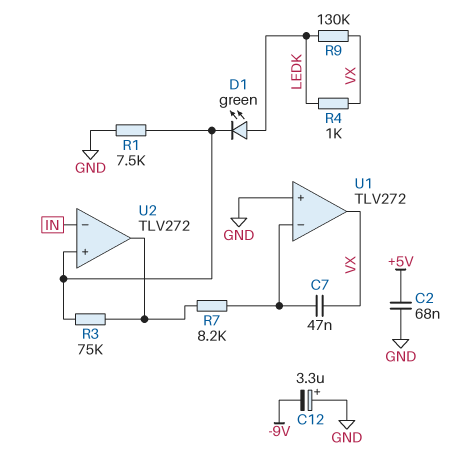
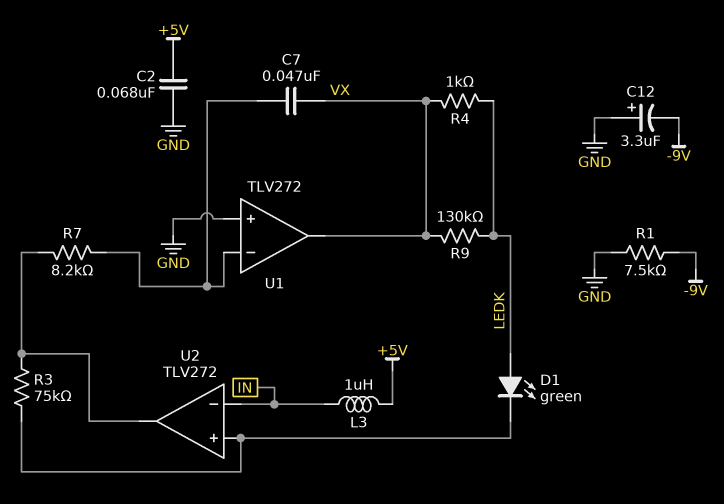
L3: none -> 1uH (+5V, IN)
R1: 7.5k (GND, U2/in+) -> 7.5k (-9V, GND)

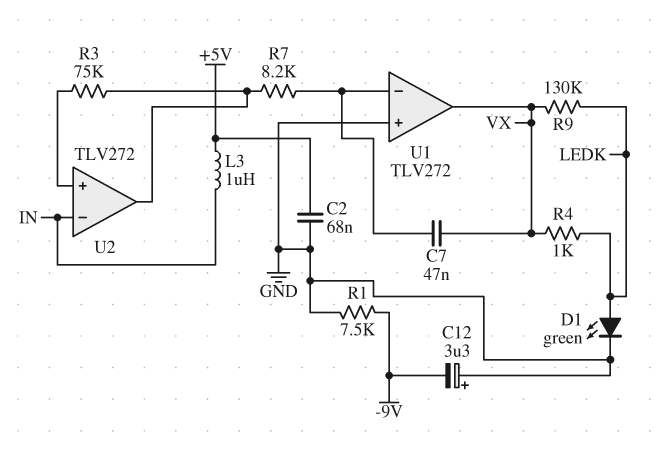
D1: LED green (A LEDK, K U2/in+) -> LED green (A LEDK, K GND)

